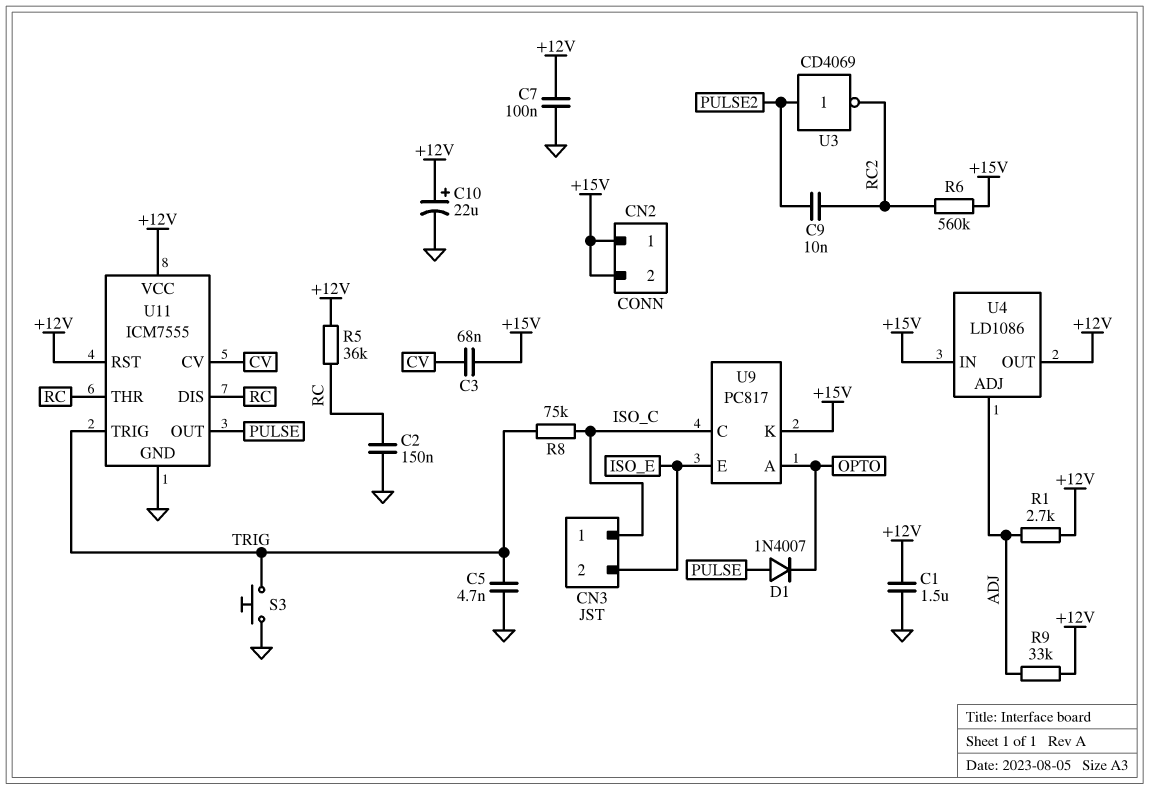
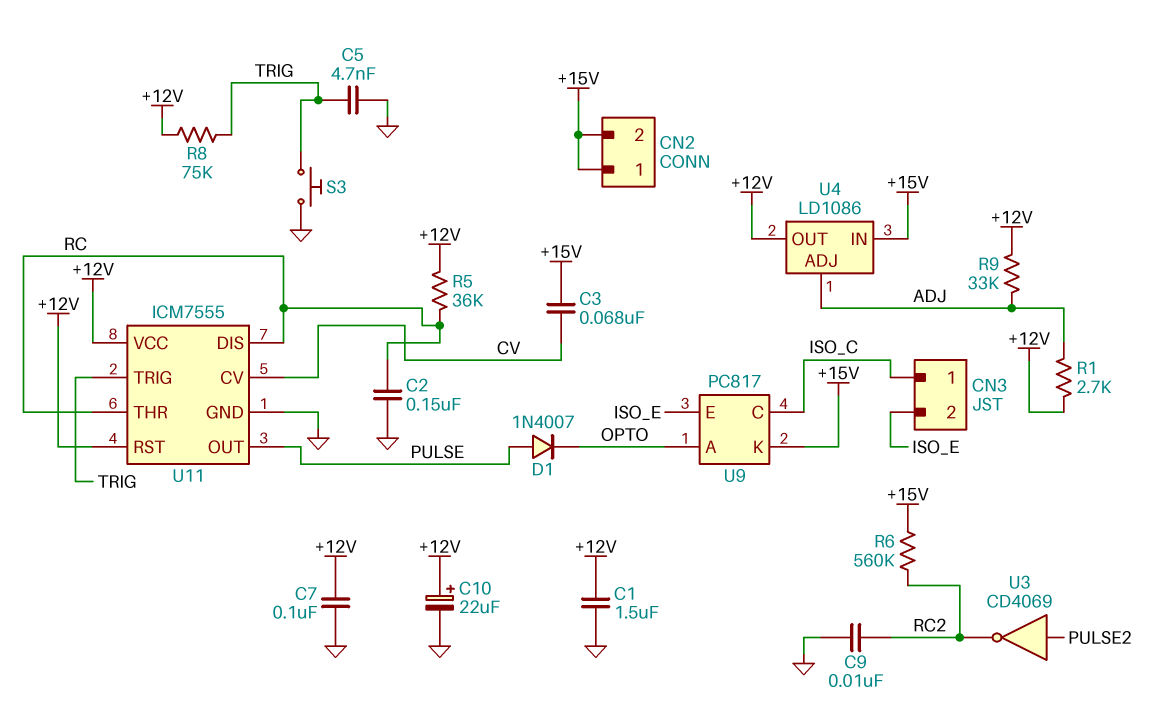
C9: 10nF (PULSE2, RC2) -> 10nF (GND, RC2)
R8: 75k (ISO_C, TRIG) -> 75k (+12V, TRIG)

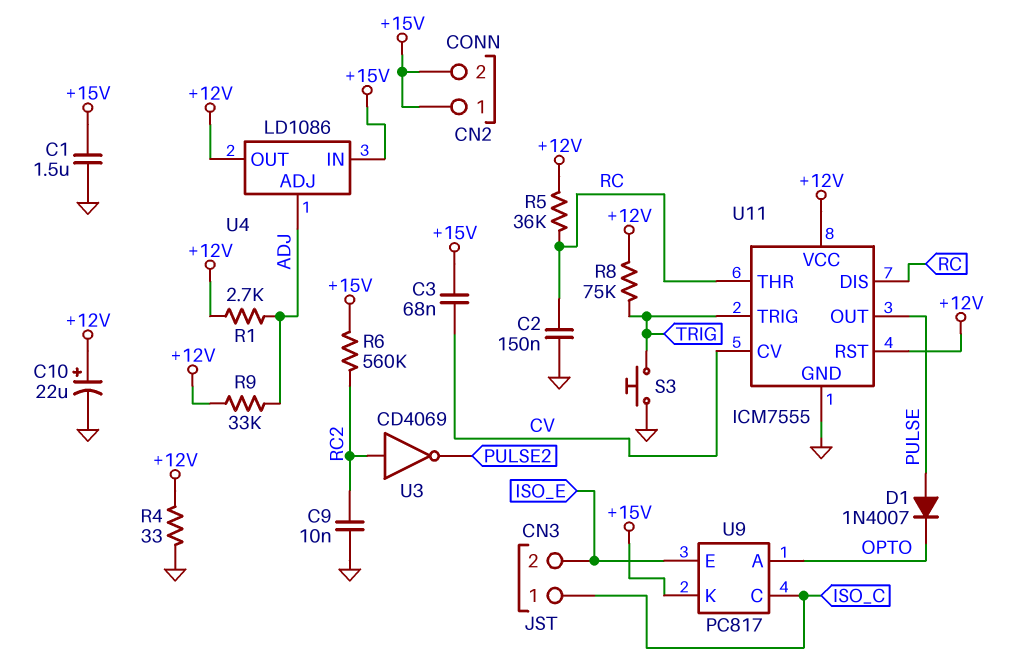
C1: 1.5uF (+12V, GND) -> 1.5uF (+15V, GND)
C5: 4.7nF (GND, TRIG) -> none
C7: 100nF (+12V, GND) -> none
R4: none -> 33 (+12V, GND)
U3: NOT CD4069 (in PULSE2, out RC2) -> NOT CD4069 (in RC2, out PULSE2)

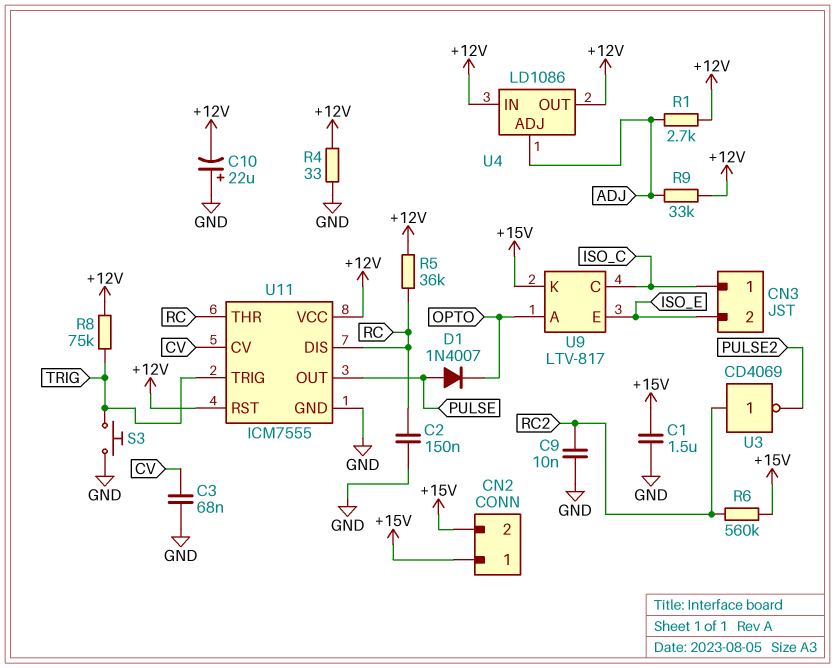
C3: 68nF (+15V, CV) -> 68nF (CV, GND)
C10: 22uF (plus +12V, minus GND) -> 22uF (plus GND, minus +12V)
U4 pin IN: +15V -> +12V
U9: PC817 -> LTV-817

